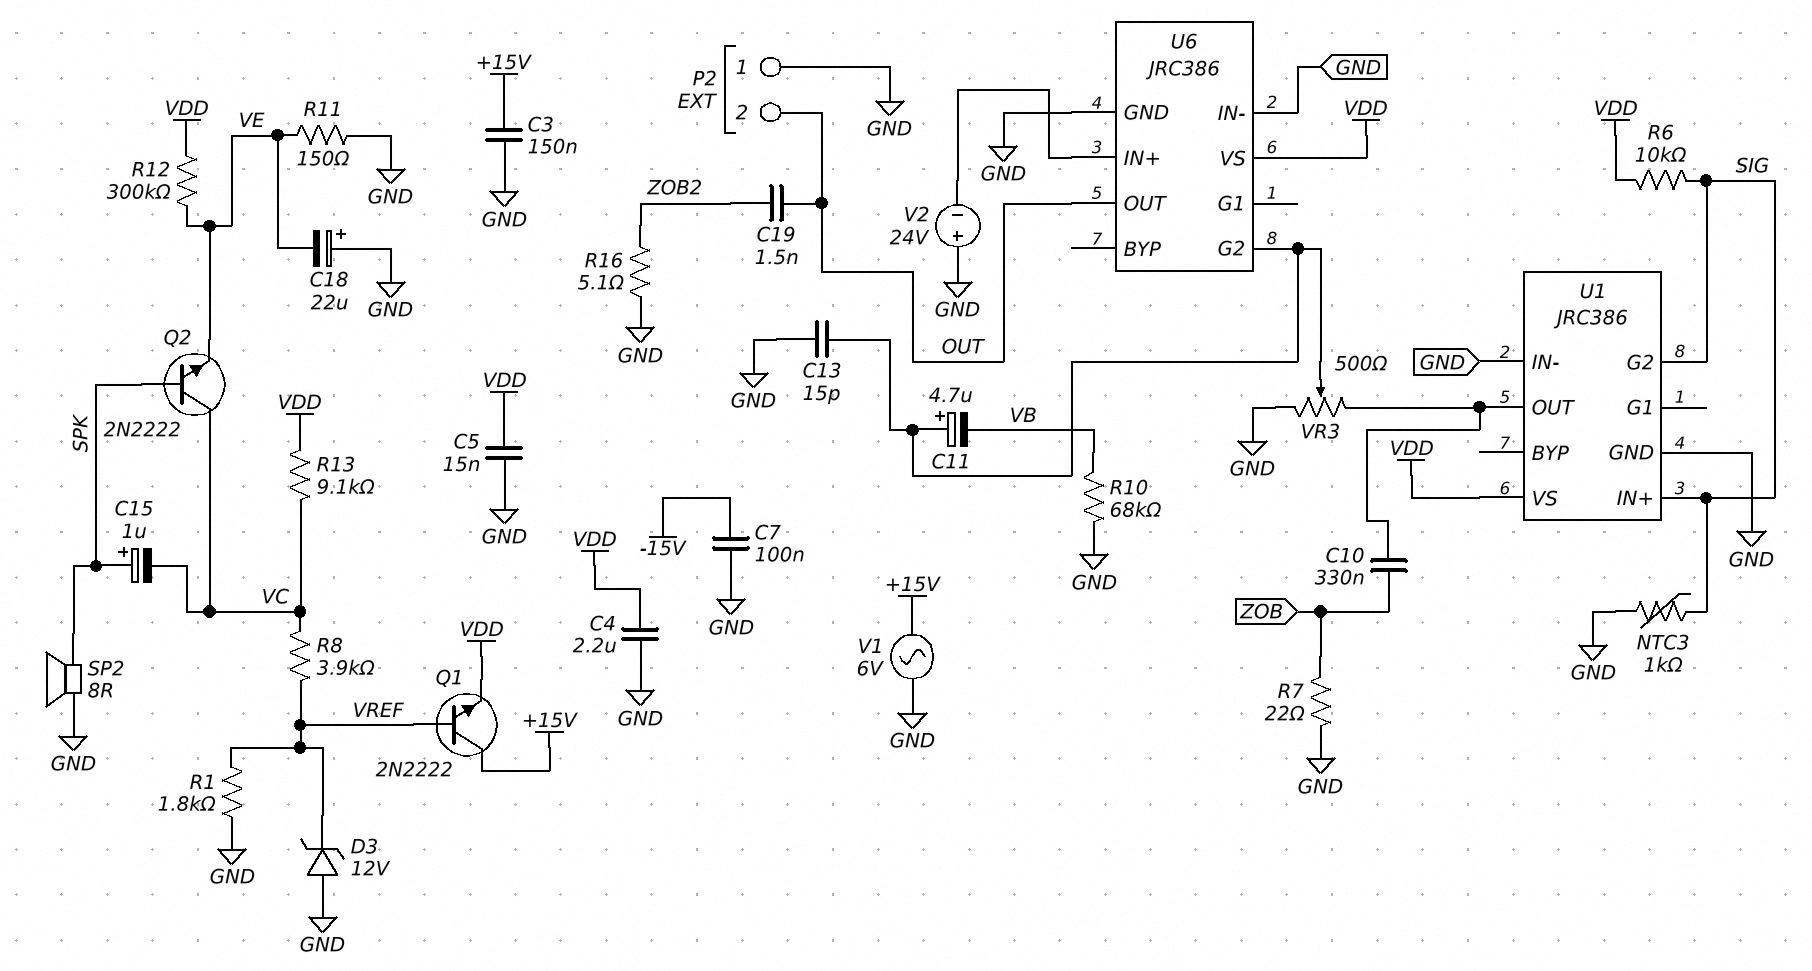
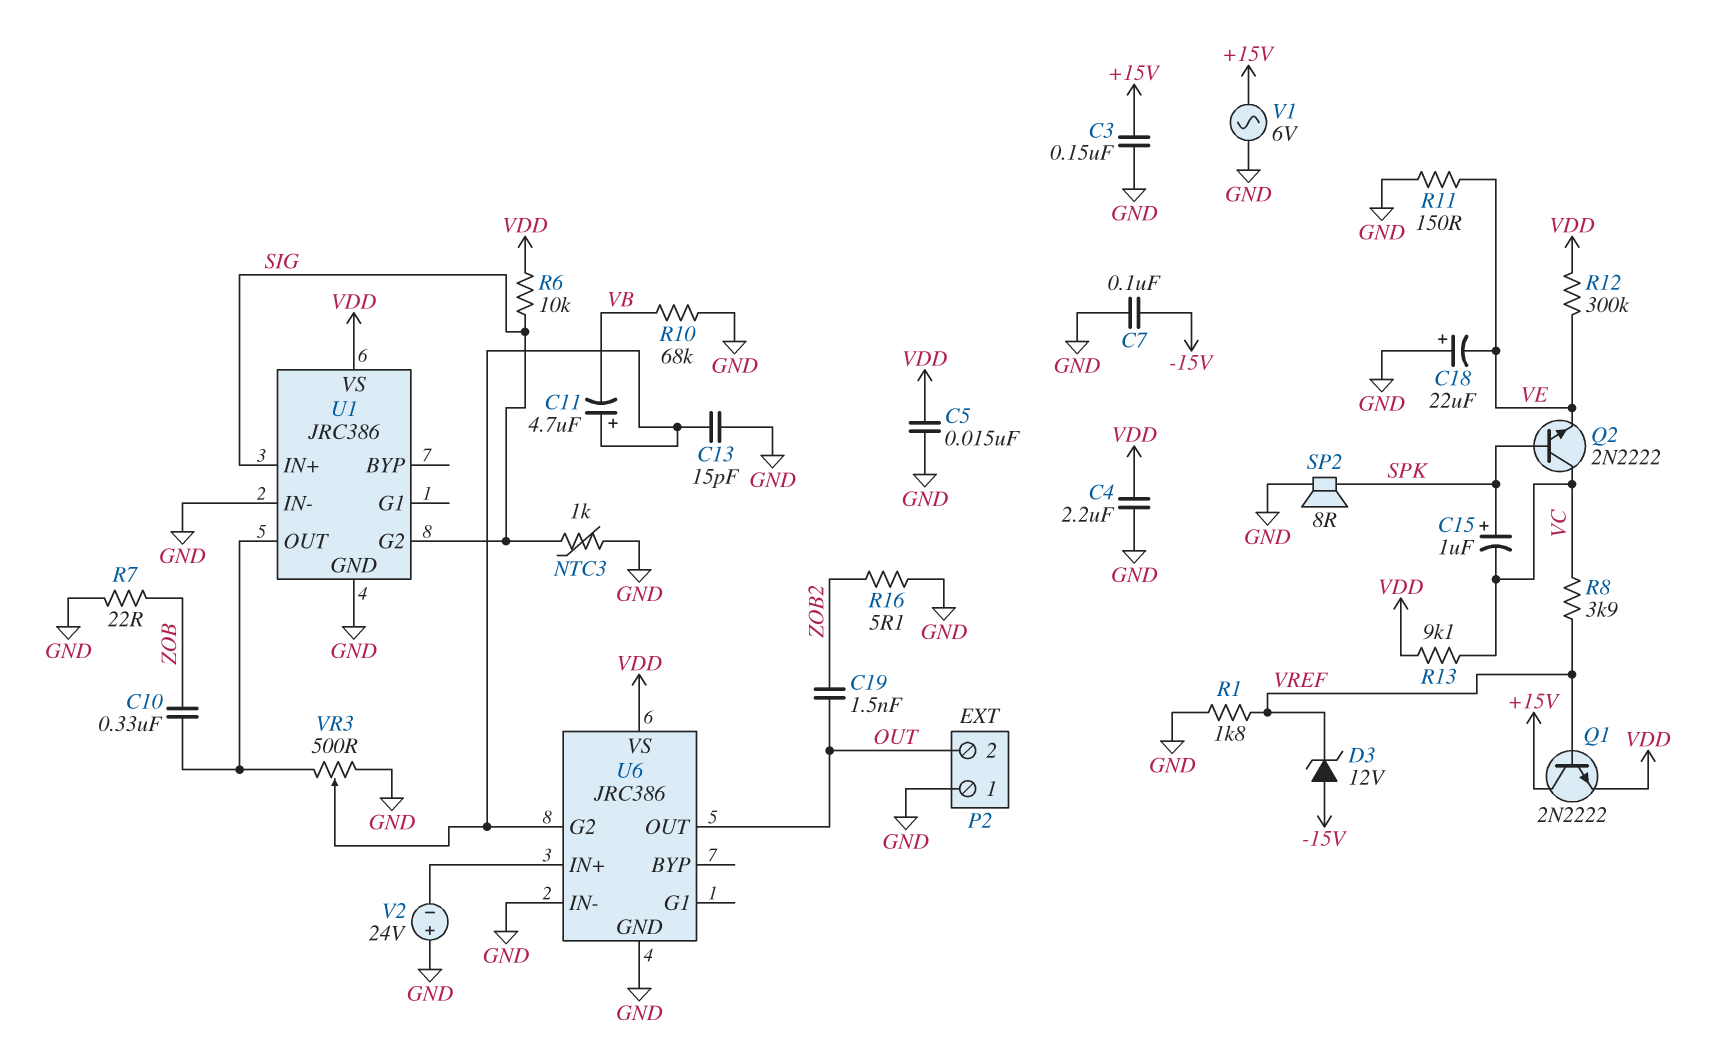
D3: zener 12V (A GND, K VREF) -> zener 12V (A -15V, K VREF)

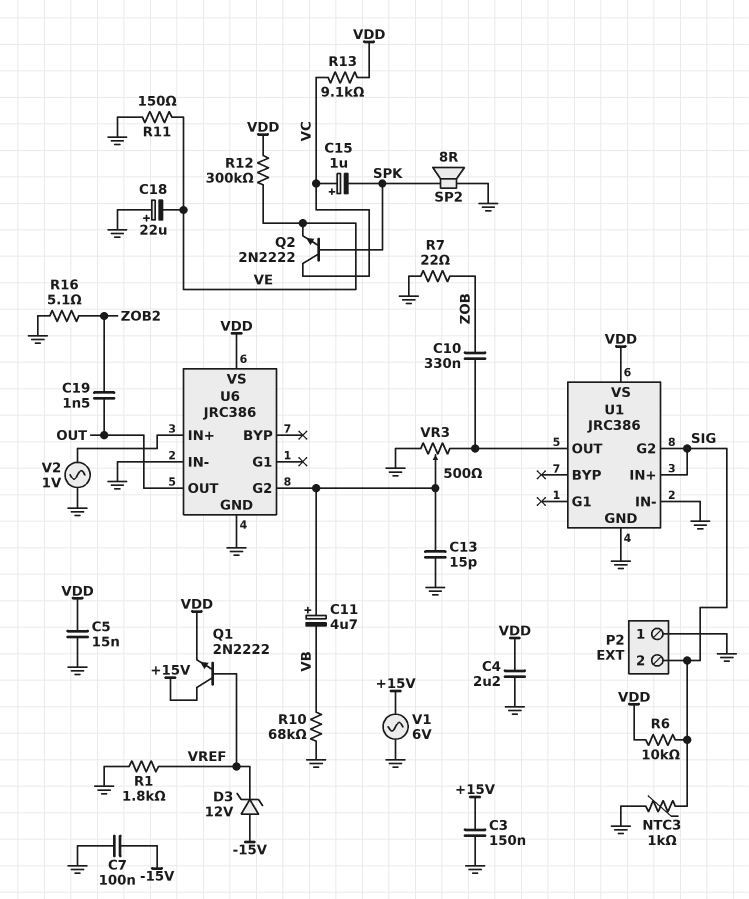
C15: 1uF (plus SPK, minus VC) -> 1uF (plus VC, minus SPK)
P2 pin 2: OUT -> SIG
R8: 3.9k (VC, VREF) -> none
V2: 24V (plus GND, minus U6/IN+) -> AC 1V (GND, U6/IN+)

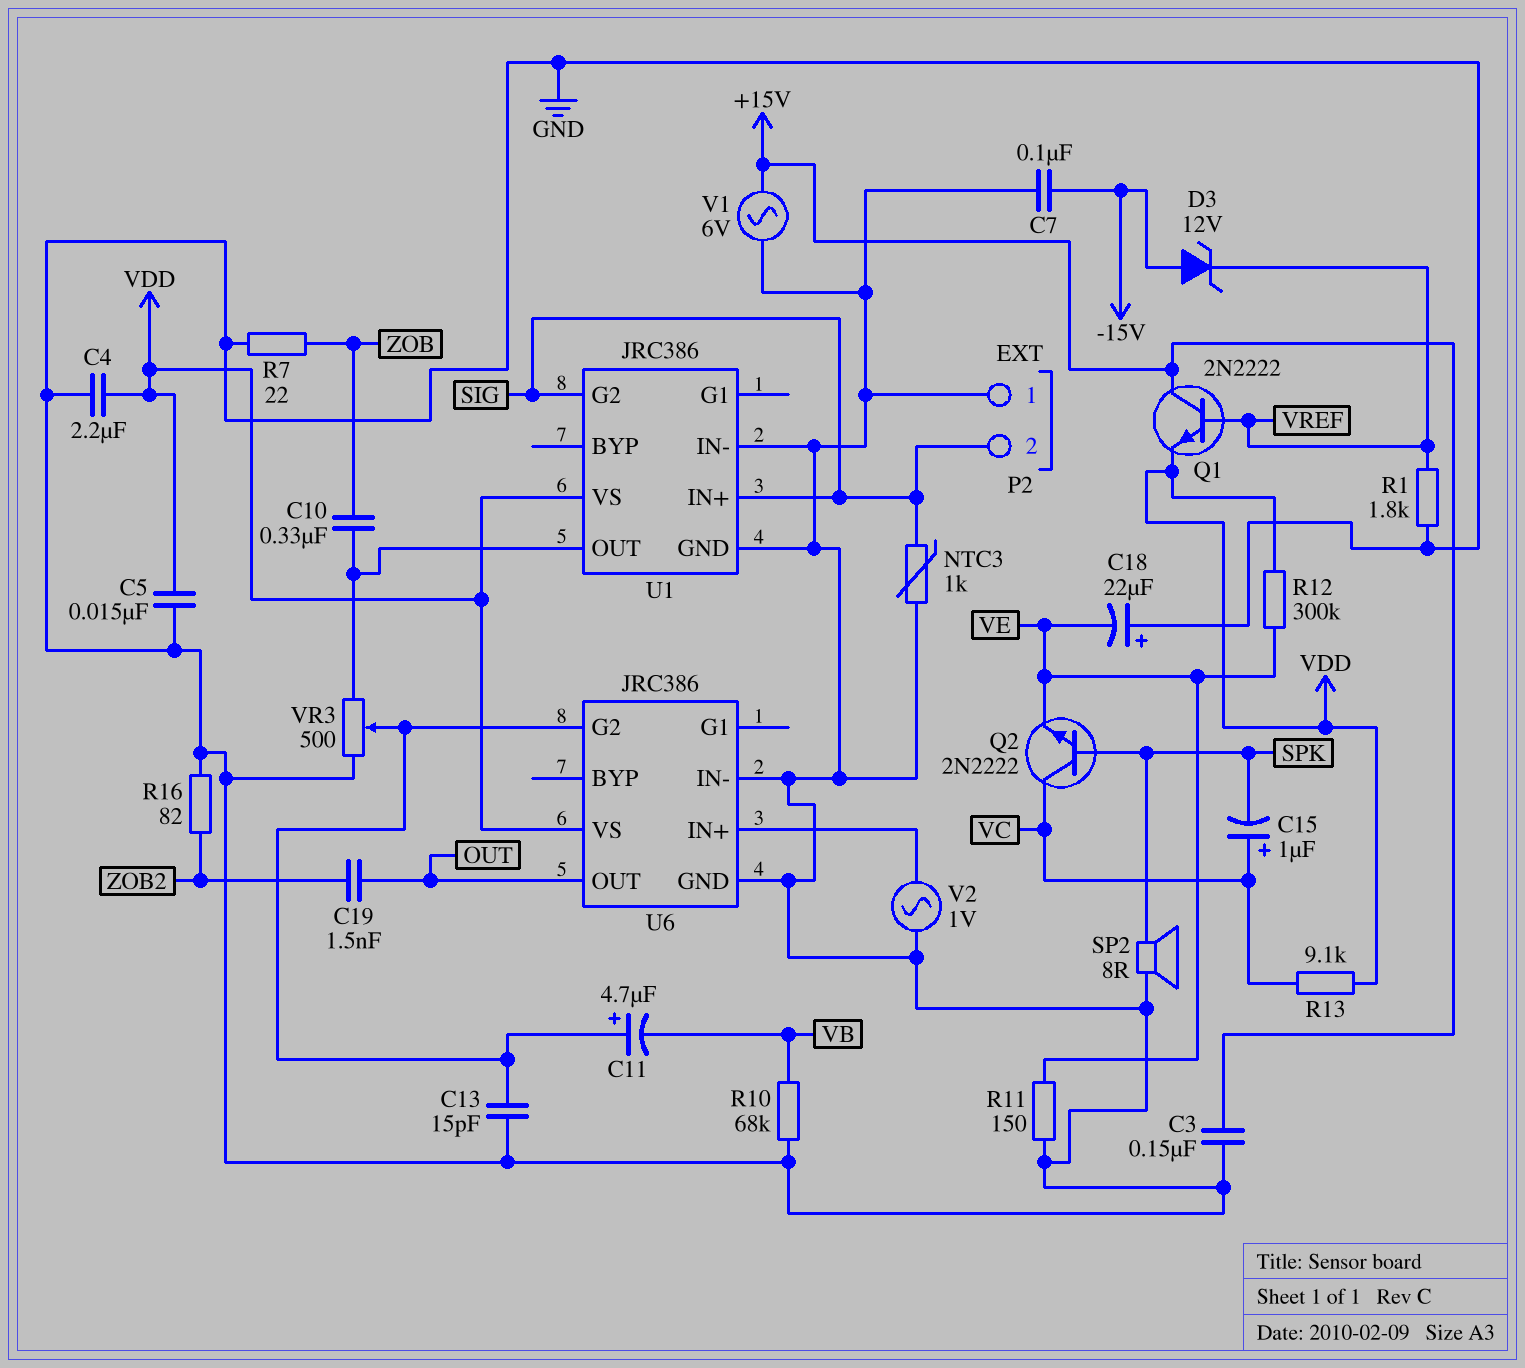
R6: 10k (SIG, VDD) -> none
R16: 5.1 (GND, ZOB2) -> 82 (GND, ZOB2)

